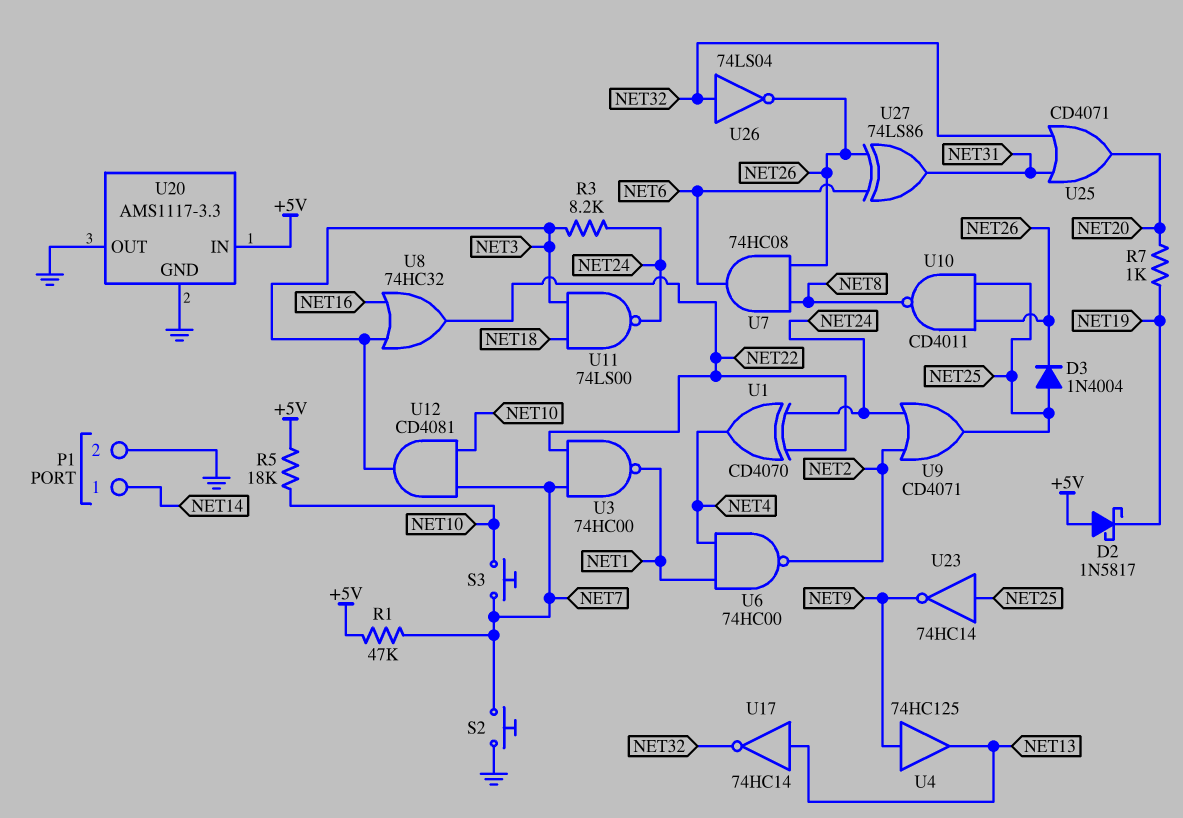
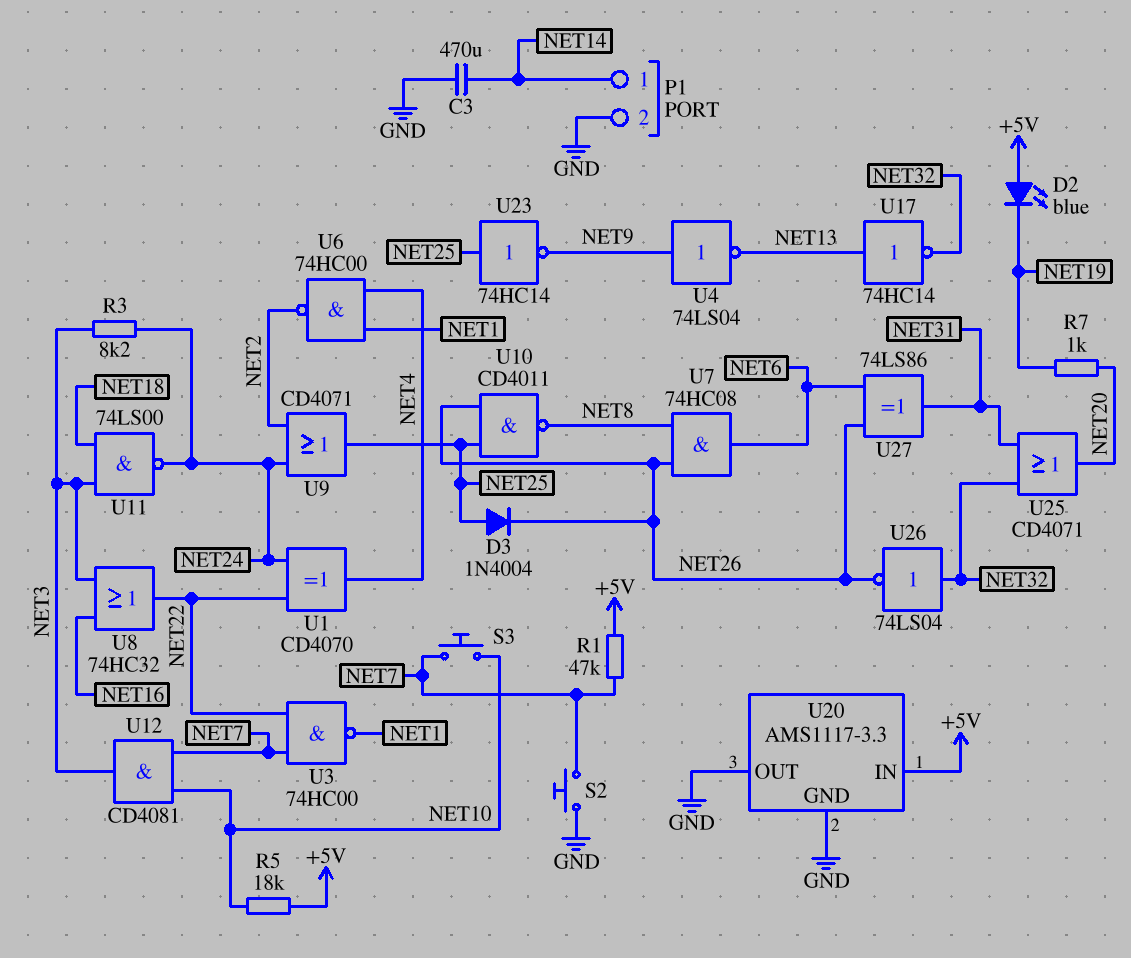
C3: none -> 470uF (GND, NET14)
D2: schottky 1N5817 (A +5V, K NET19) -> LED blue (A +5V, K NET19)
U4: buffer 74HC125 (in NET9, out NET13) -> NOT 74LS04 (in NET9, out NET13)

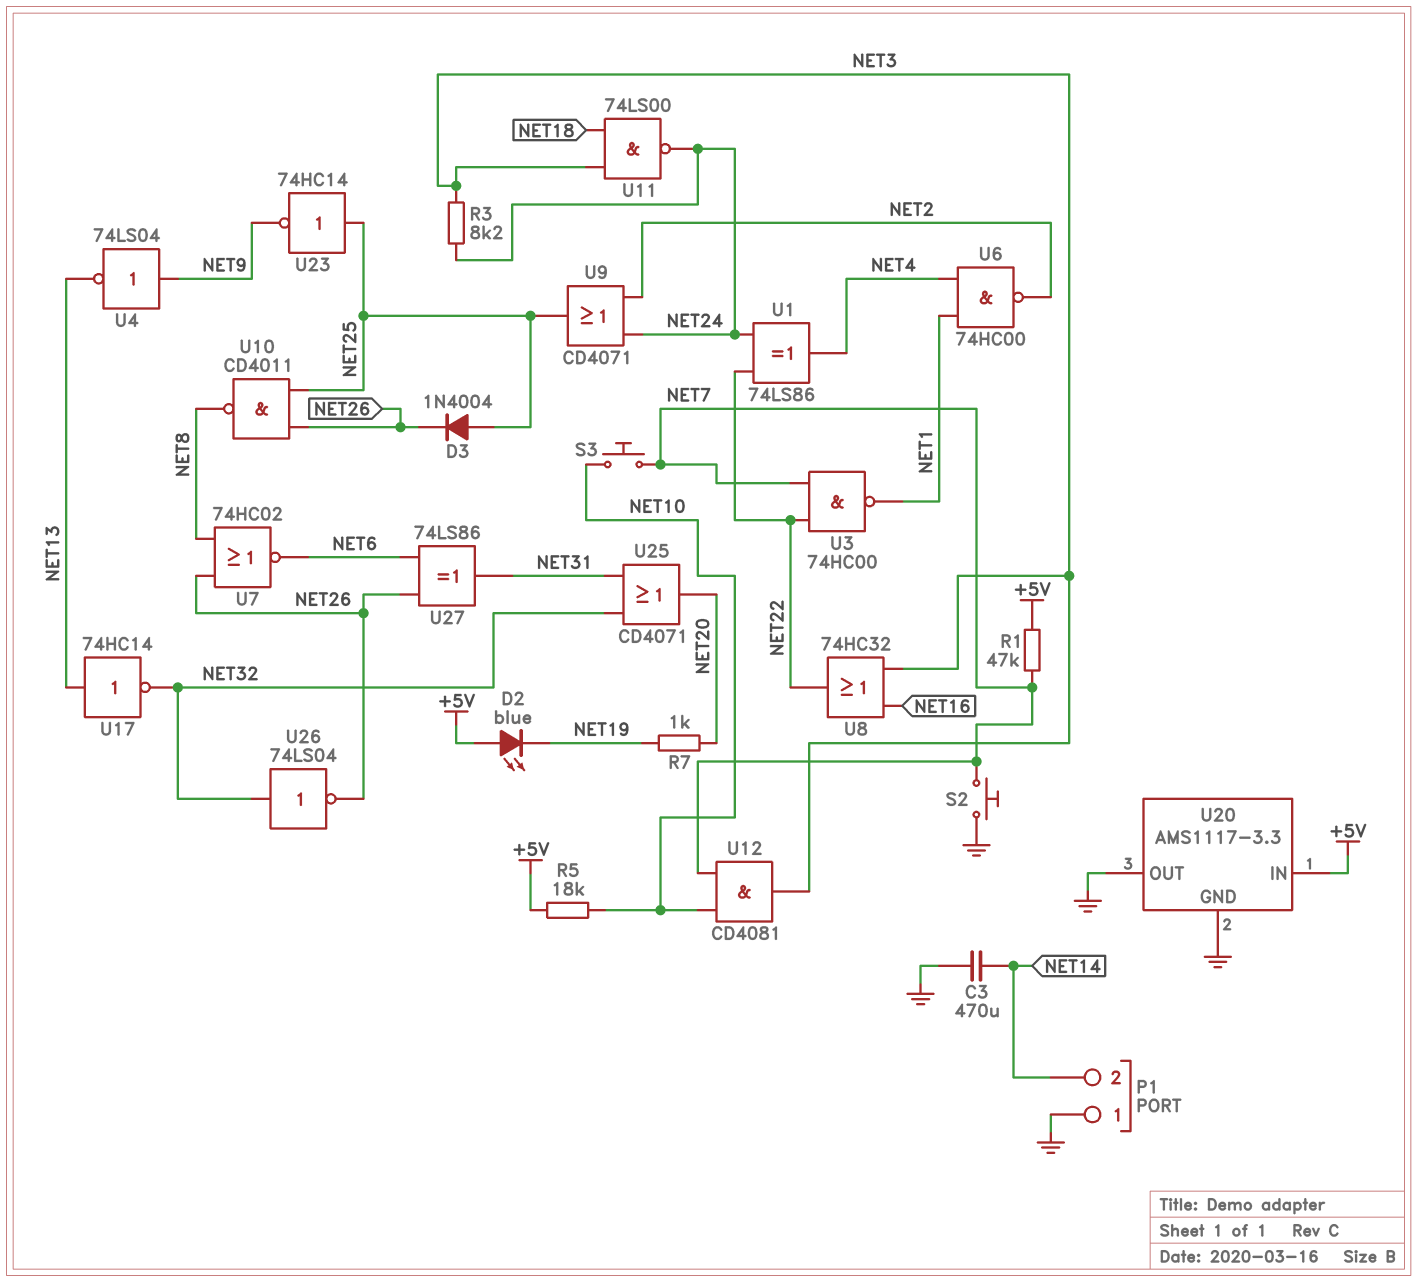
P1 pin 1: NET14 -> GND
P1 pin 2: GND -> NET14
U1: XOR CD4070 (in NET22, in NET24, out NET4) -> XOR 74LS86 (in NET22, in NET24, out NET4)
U7: AND 74HC08 (in NET8, in NET26, out NET6) -> NOR 74HC02 (in NET8, in NET26, out NET6)

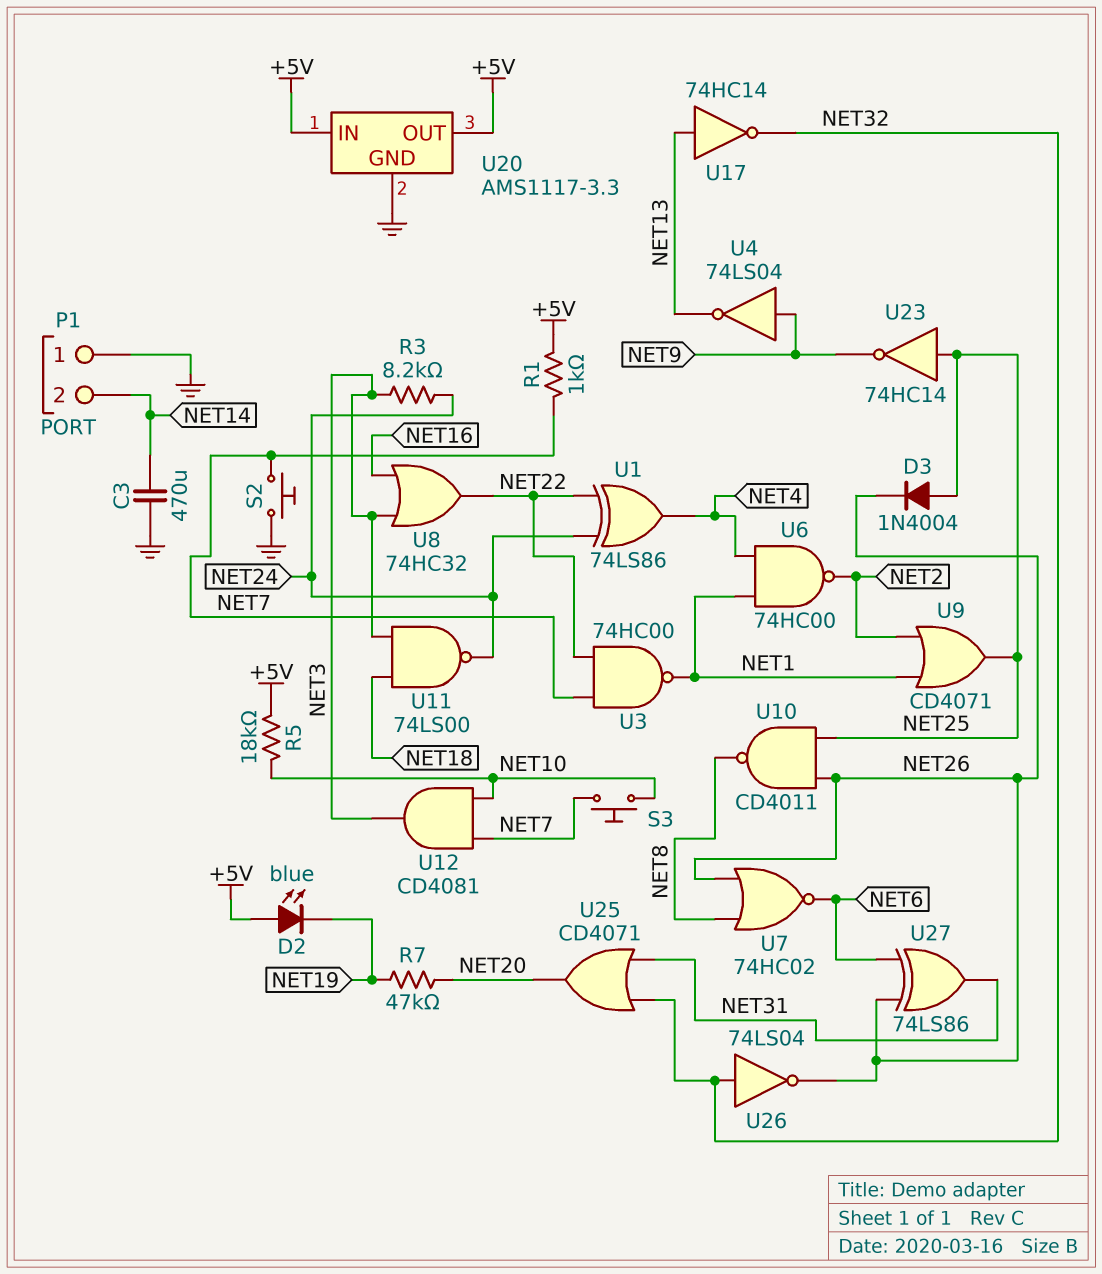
R1: 47k (+5V, NET7) -> 1k (+5V, NET7)
R7: 1k (NET19, NET20) -> 47k (NET19, NET20)
U9: OR CD4071 (in NET2, in NET24, out NET25) -> OR CD4071 (in NET1, in NET2, out NET25)
U20 pin OUT: GND -> +5V

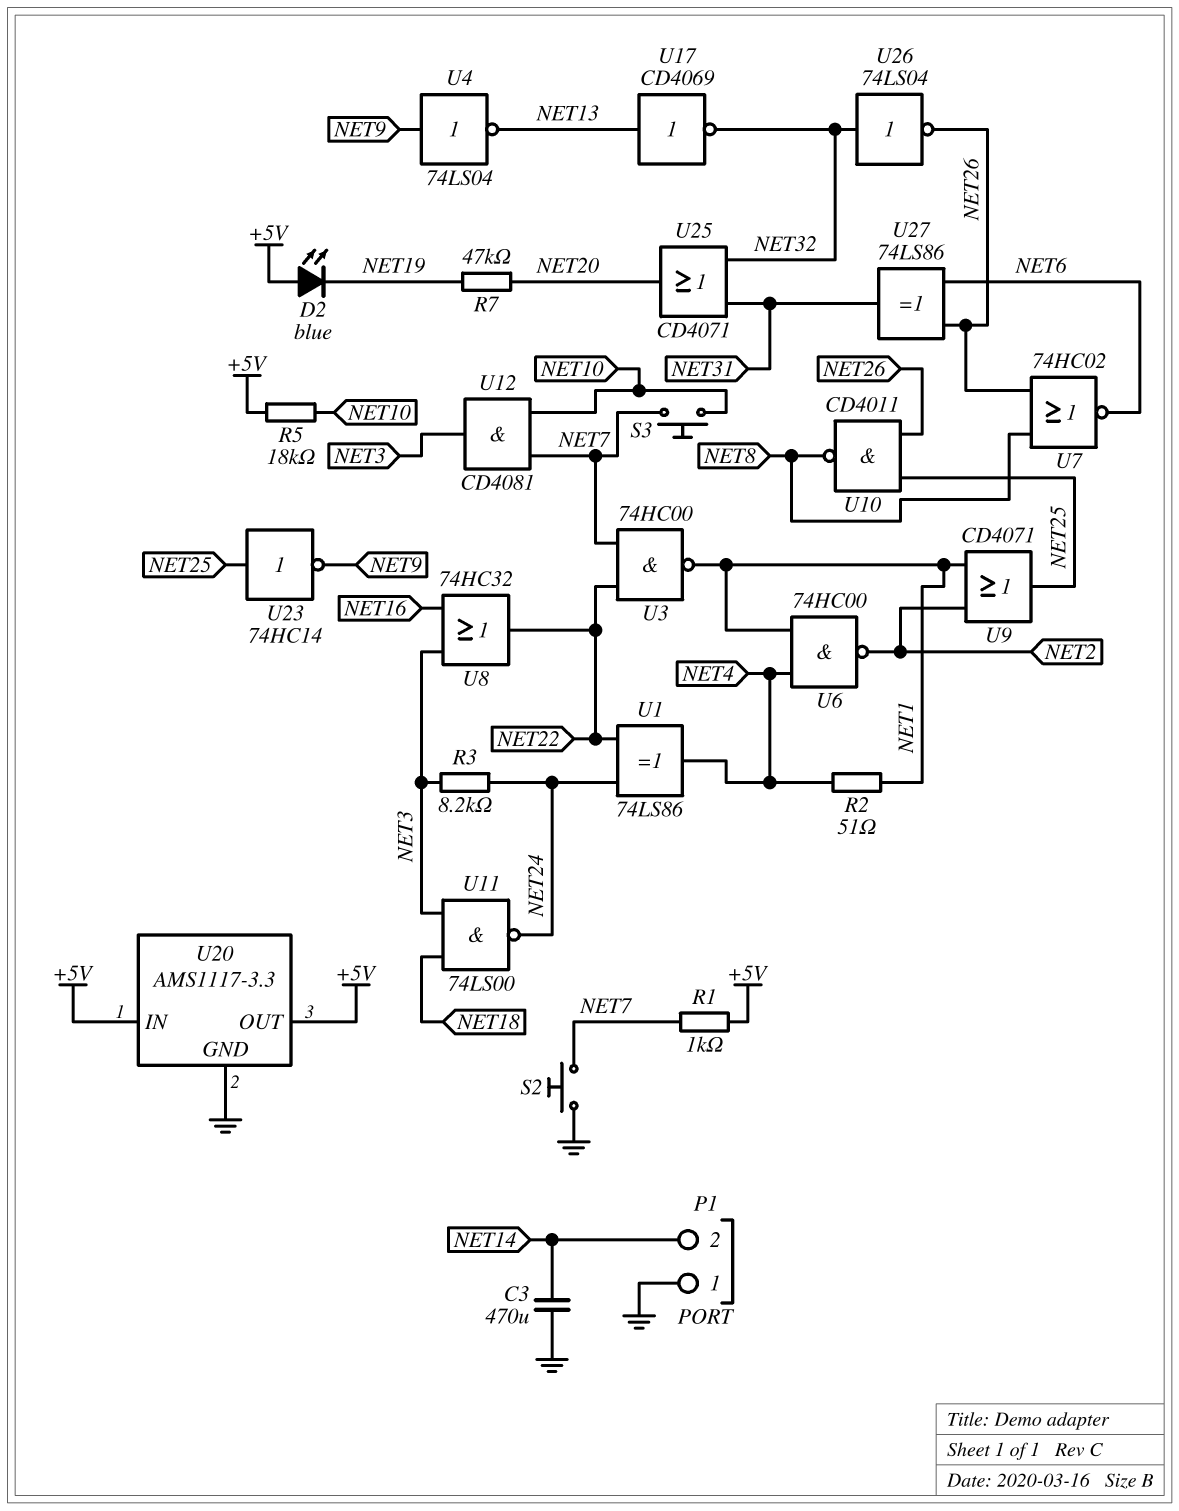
D3: diode 1N4004 (A NET25, K NET26) -> none
R2: none -> 51 (NET1, NET4)
U17: NOT 74HC14 (in NET13, out NET32) -> NOT CD4069 (in NET13, out NET32)

